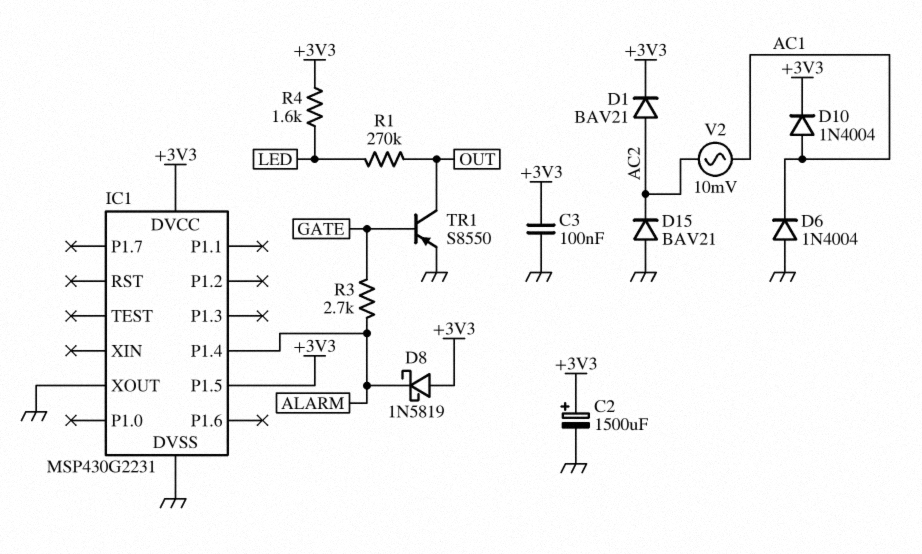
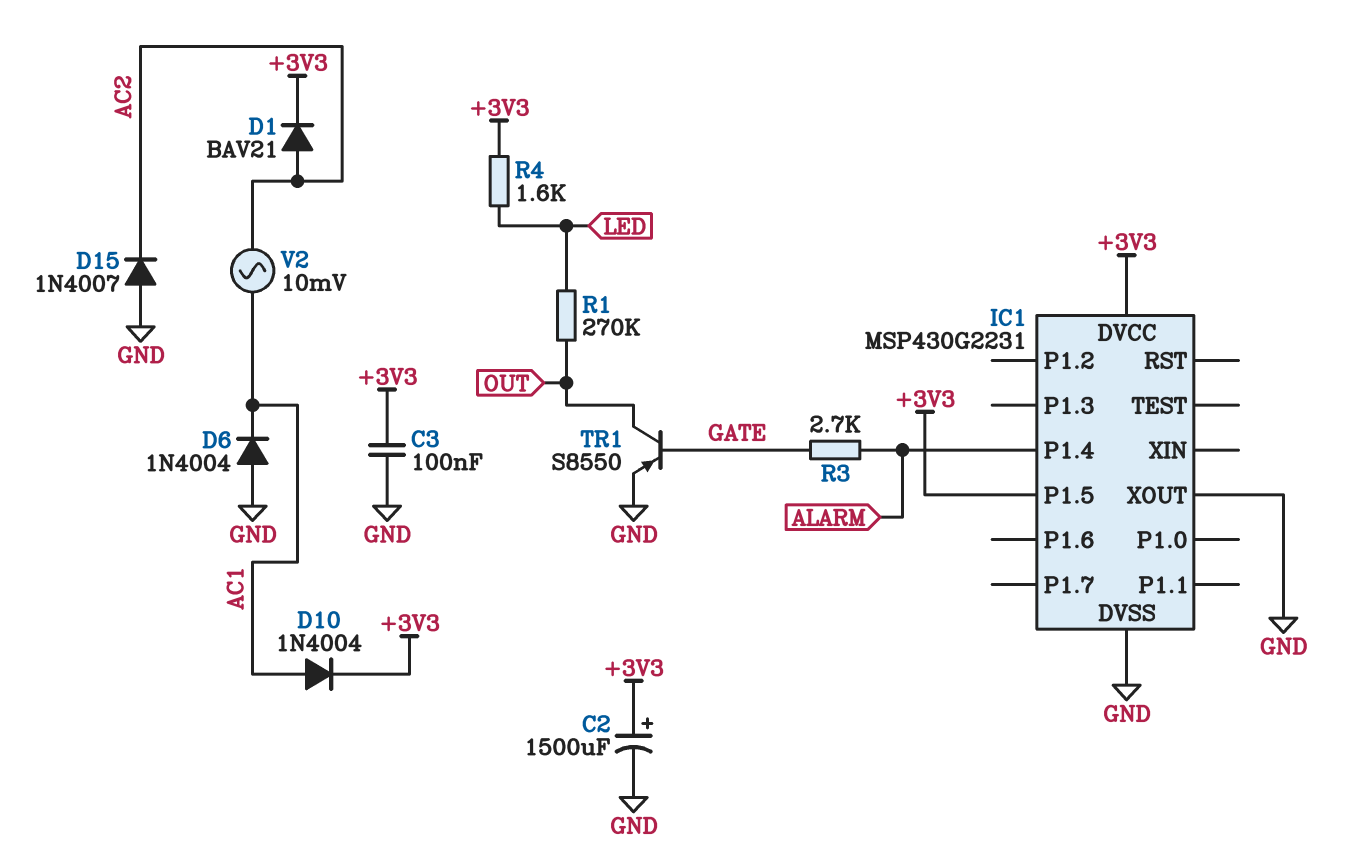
D8: schottky 1N5819 (A +3V3, K ALARM) -> none
D15: diode BAV21 (A GND, K AC2) -> diode 1N4007 (A GND, K AC2)

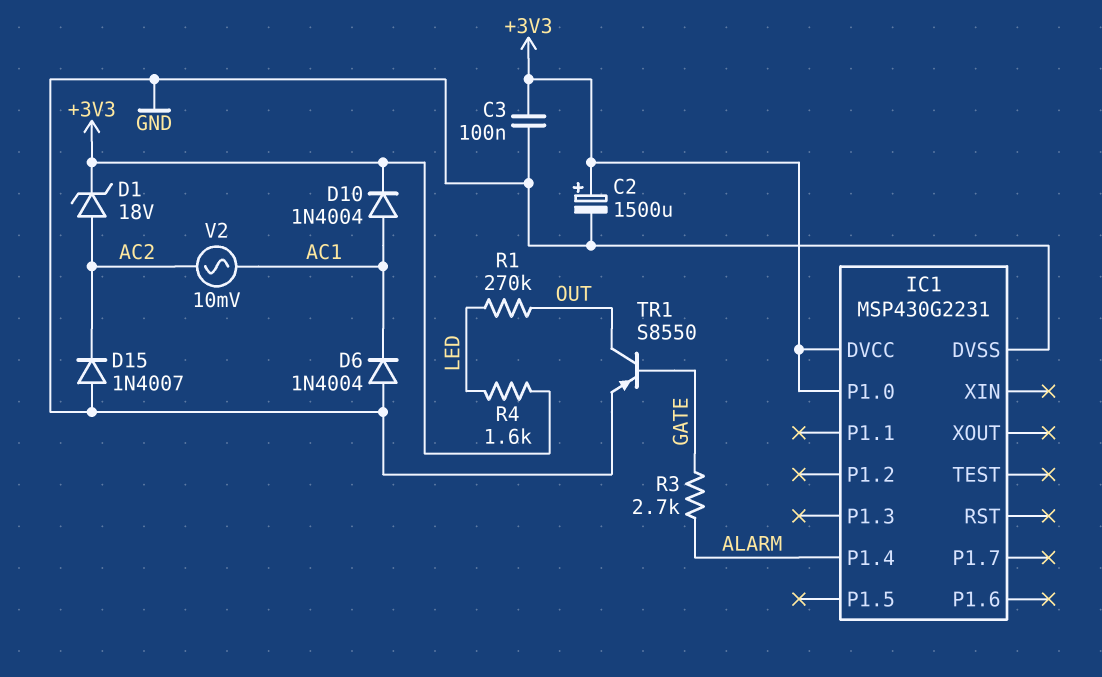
D1: diode BAV21 (A AC2, K +3V3) -> zener 18V (A AC2, K +3V3)
IC1 pin P1.0: none -> +3V3
IC1 pin P1.5: +3V3 -> none
IC1 pin XOUT: GND -> none

